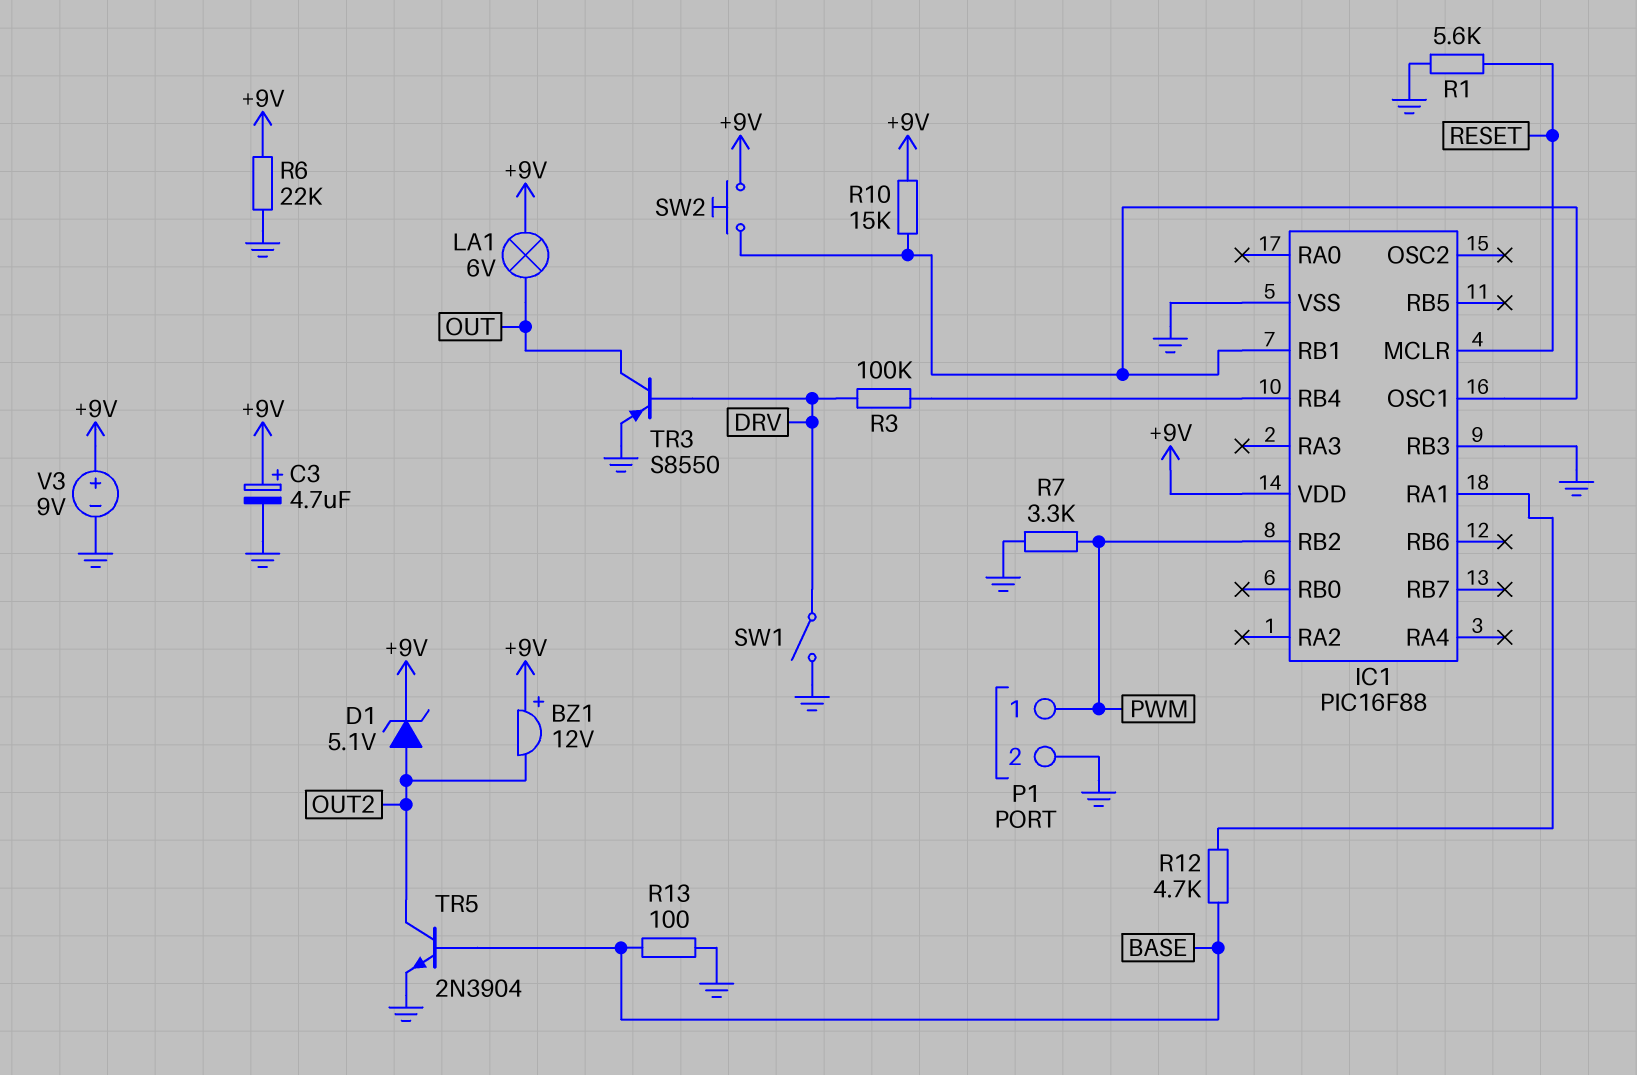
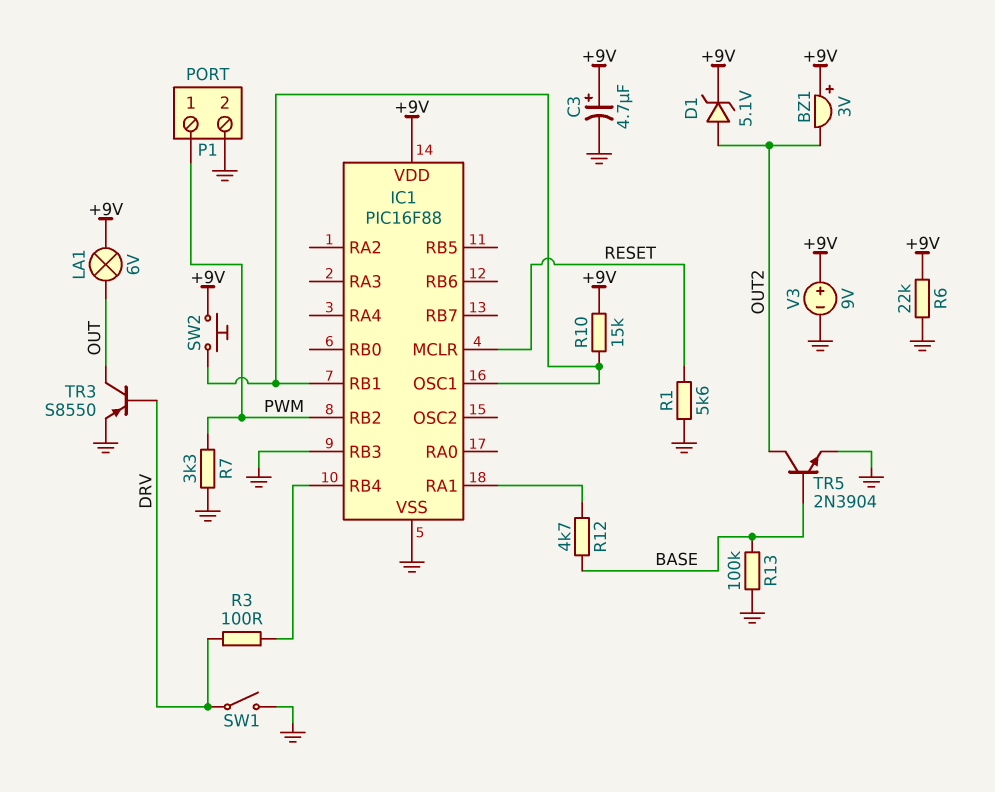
BZ1: buzzer 12V (plus +9V, minus OUT2) -> buzzer 3V (plus +9V, minus OUT2)
R3: 100k (DRV, IC1/RB4) -> 100 (DRV, IC1/RB4)
R13: 100 (BASE, GND) -> 100k (BASE, GND)

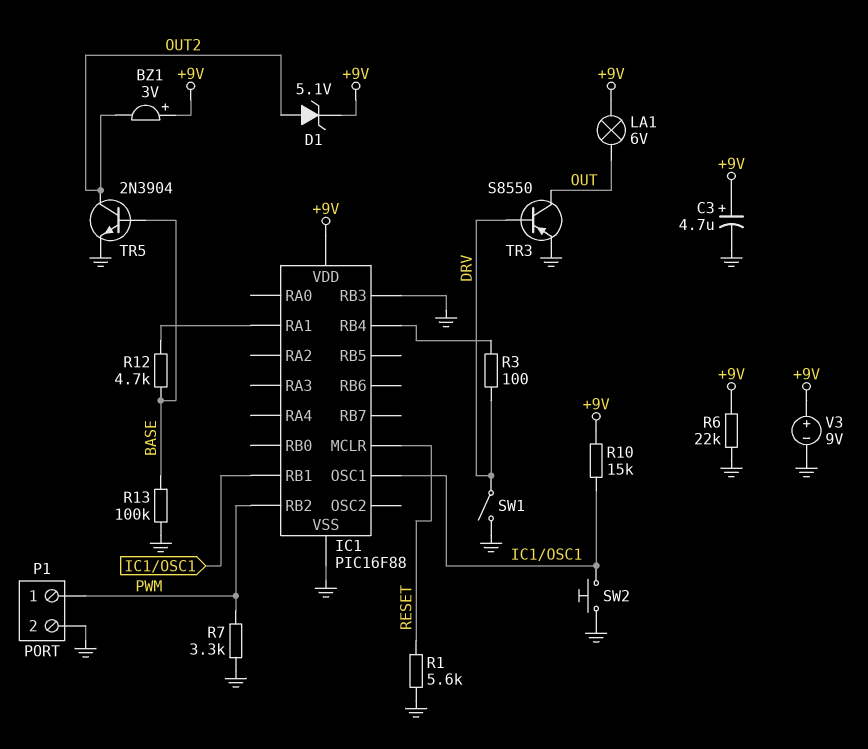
SW2: button (+9V, IC1/OSC1) -> button (GND, IC1/OSC1)

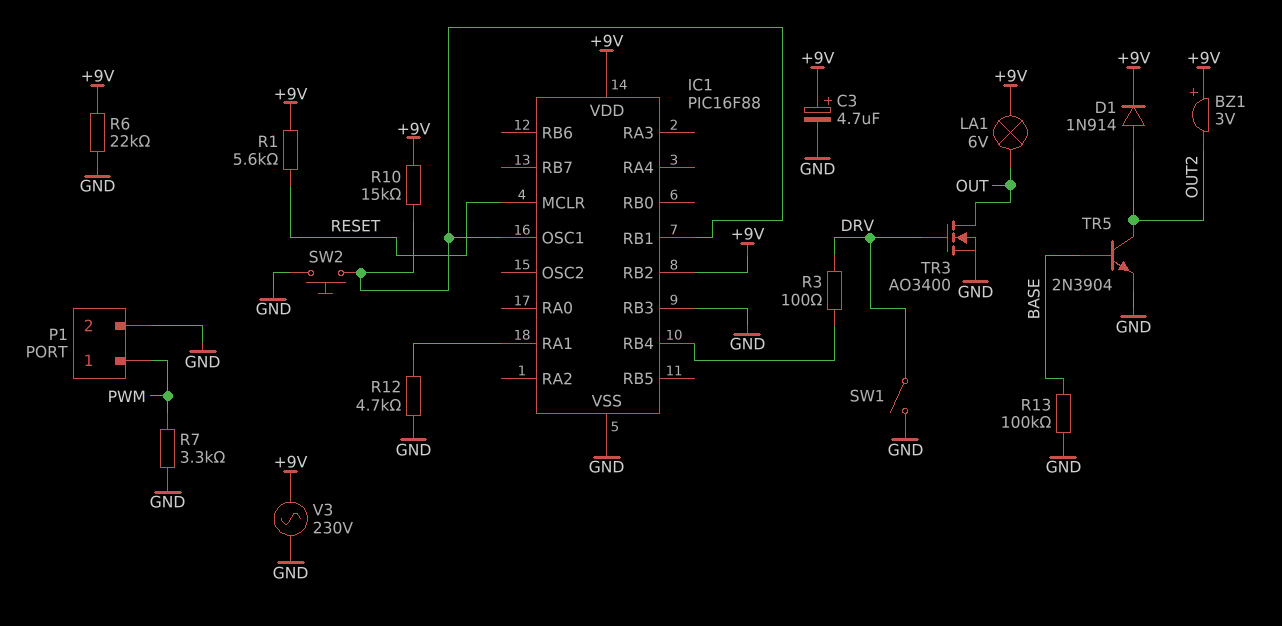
D1: zener 5.1V (A OUT2, K +9V) -> diode 1N914 (A OUT2, K +9V)
IC1 pin RB2: PWM -> +9V
R1: 5.6k (GND, RESET) -> 5.6k (+9V, RESET)
R12: 4.7k (BASE, IC1/RA1) -> 4.7k (GND, IC1/RA1)
TR3: PNP S8550 (B DRV, C OUT, E GND) -> NMOS AO3400 (G DRV, D OUT, S GND)
V3: 9V (plus +9V, minus GND) -> AC 230V (+9V, GND)

